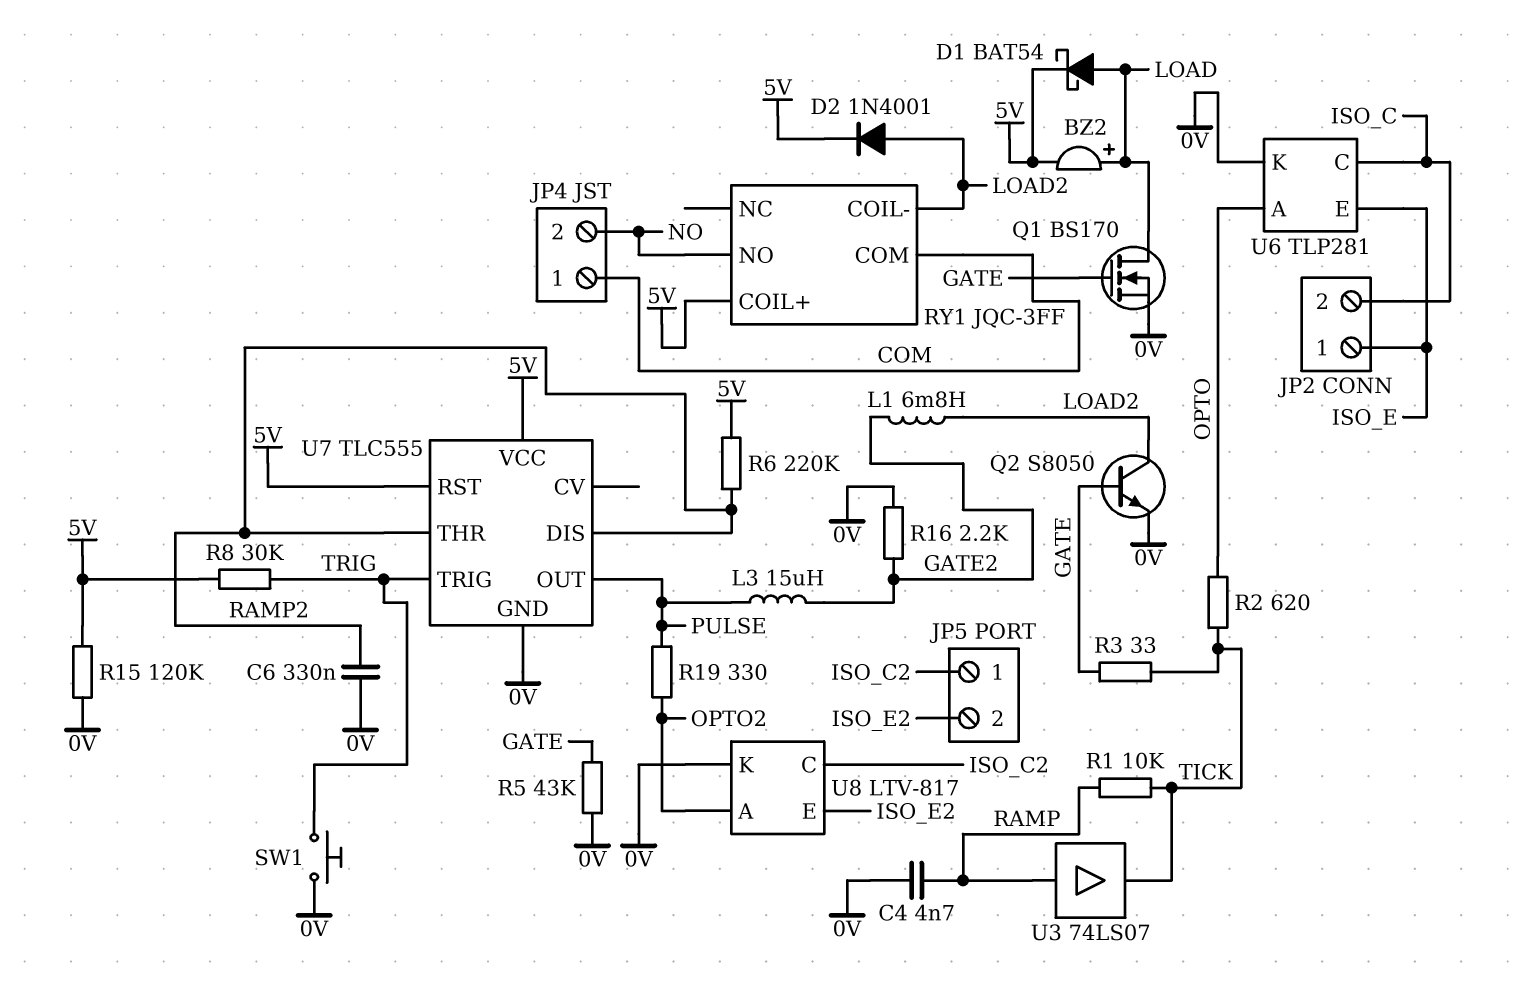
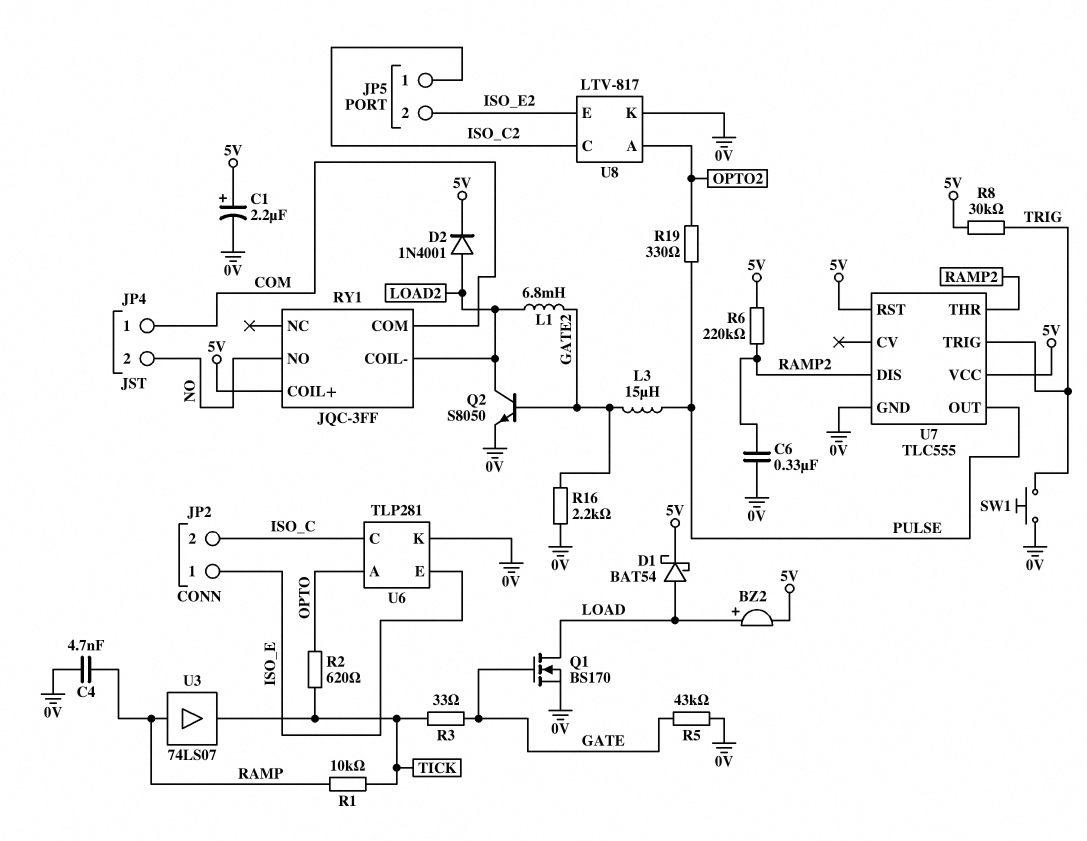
C1: none -> 2.2uF (plus 5V, minus 0V)
Q2: NPN S8050 (B GATE, C LOAD2, E 0V) -> NPN S8050 (B GATE2, C LOAD2, E 0V)
R15: 120k (0V, 5V) -> none

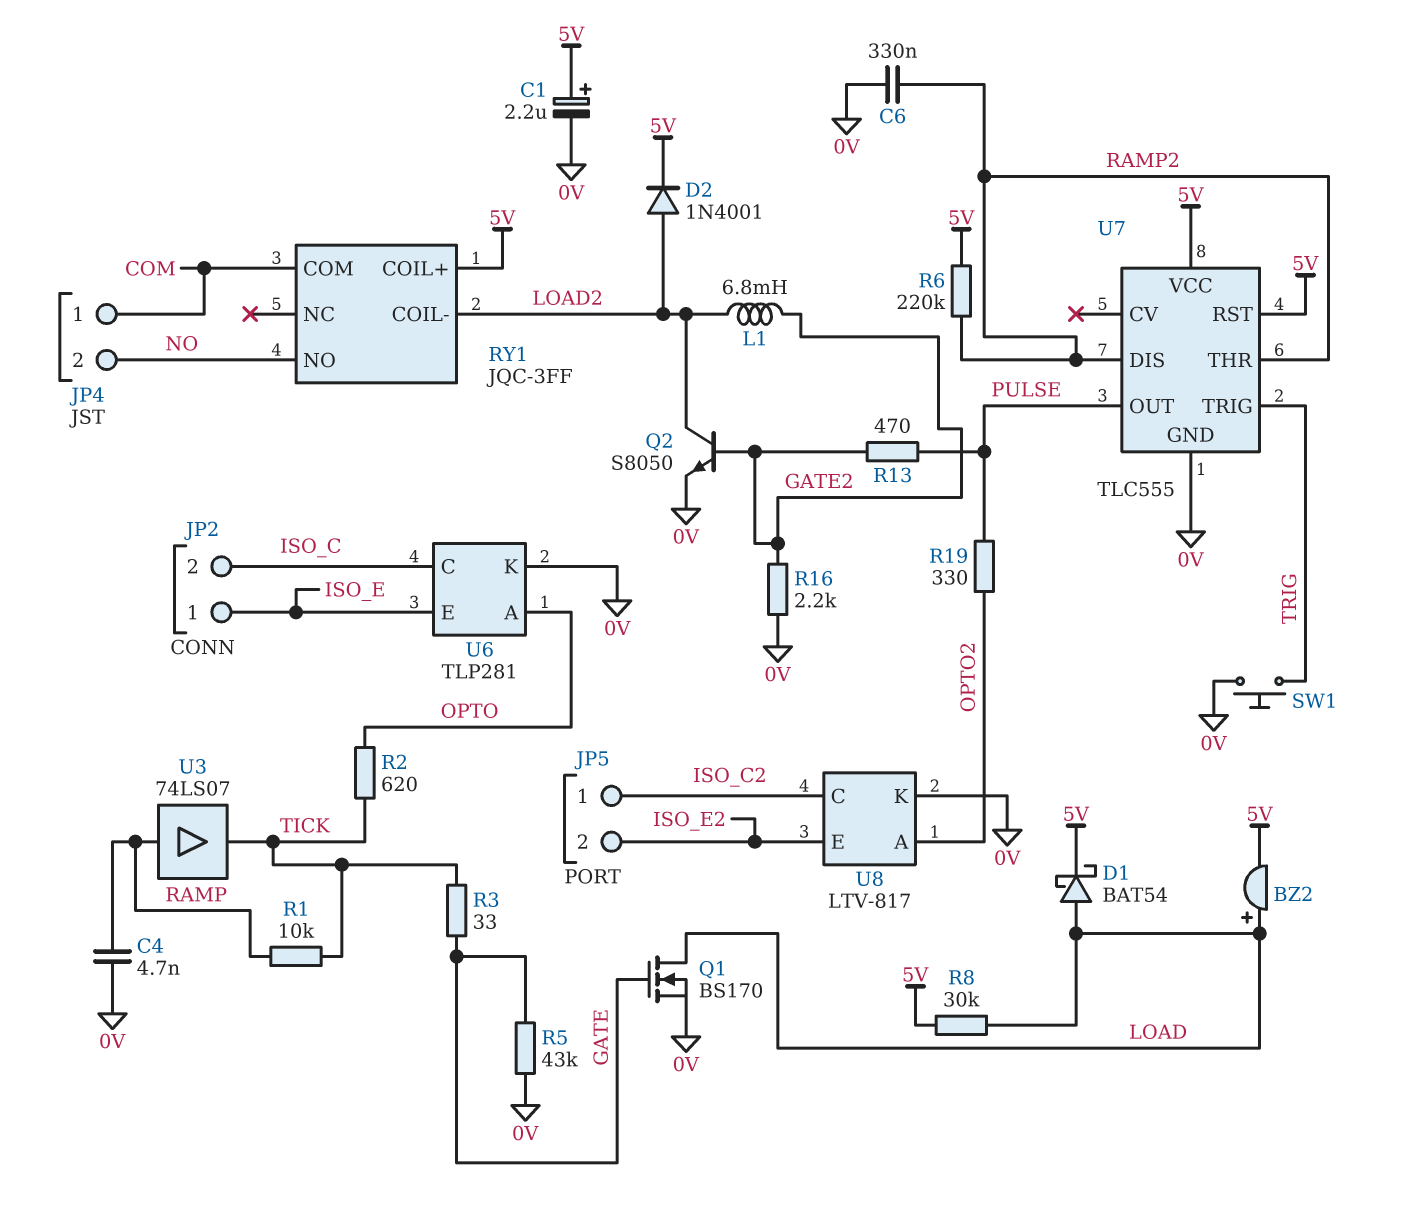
L3: 15uH (GATE2, PULSE) -> none
R8: 30k (5V, TRIG) -> 30k (5V, LOAD)
R13: none -> 470 (GATE2, PULSE)

